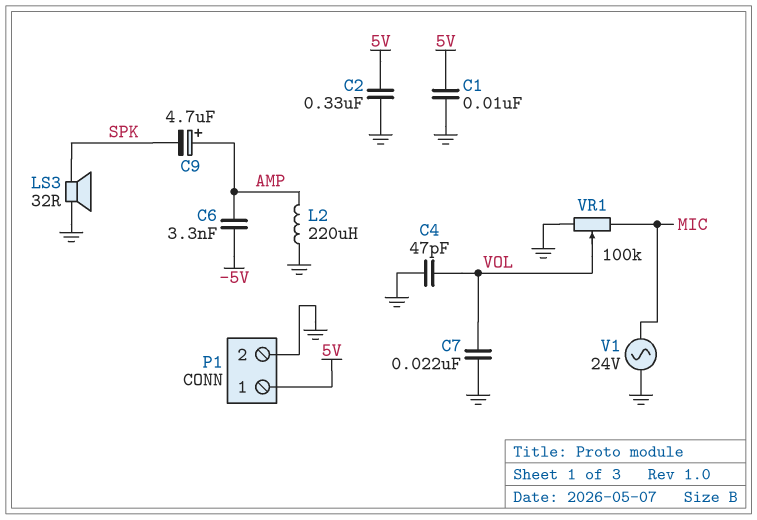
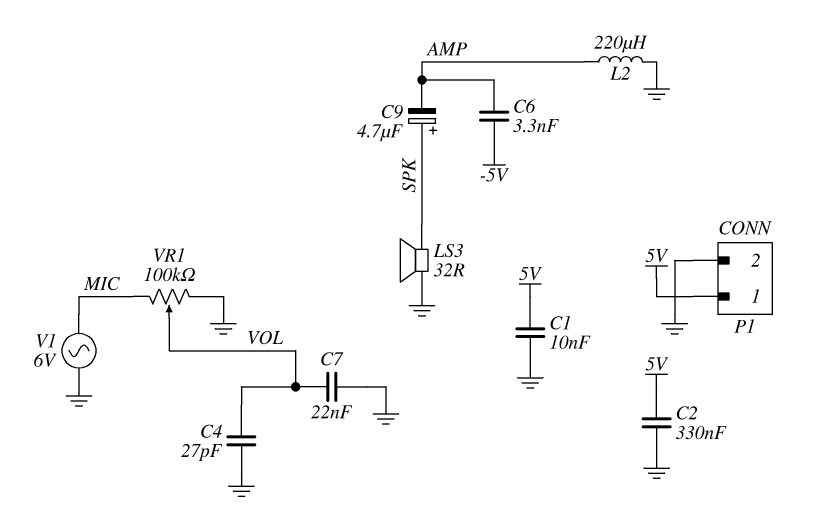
C4: 47pF (GND, VOL) -> 27pF (GND, VOL)
C9: 4.7uF (plus AMP, minus SPK) -> 4.7uF (plus SPK, minus AMP)
V1: AC 24V (GND, MIC) -> AC 6V (GND, MIC)

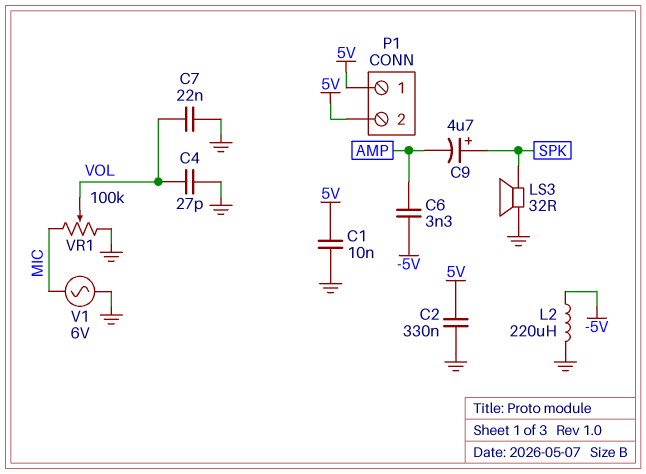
L2: 220uH (AMP, GND) -> 220uH (-5V, GND)
P1 pin 2: GND -> 5V

